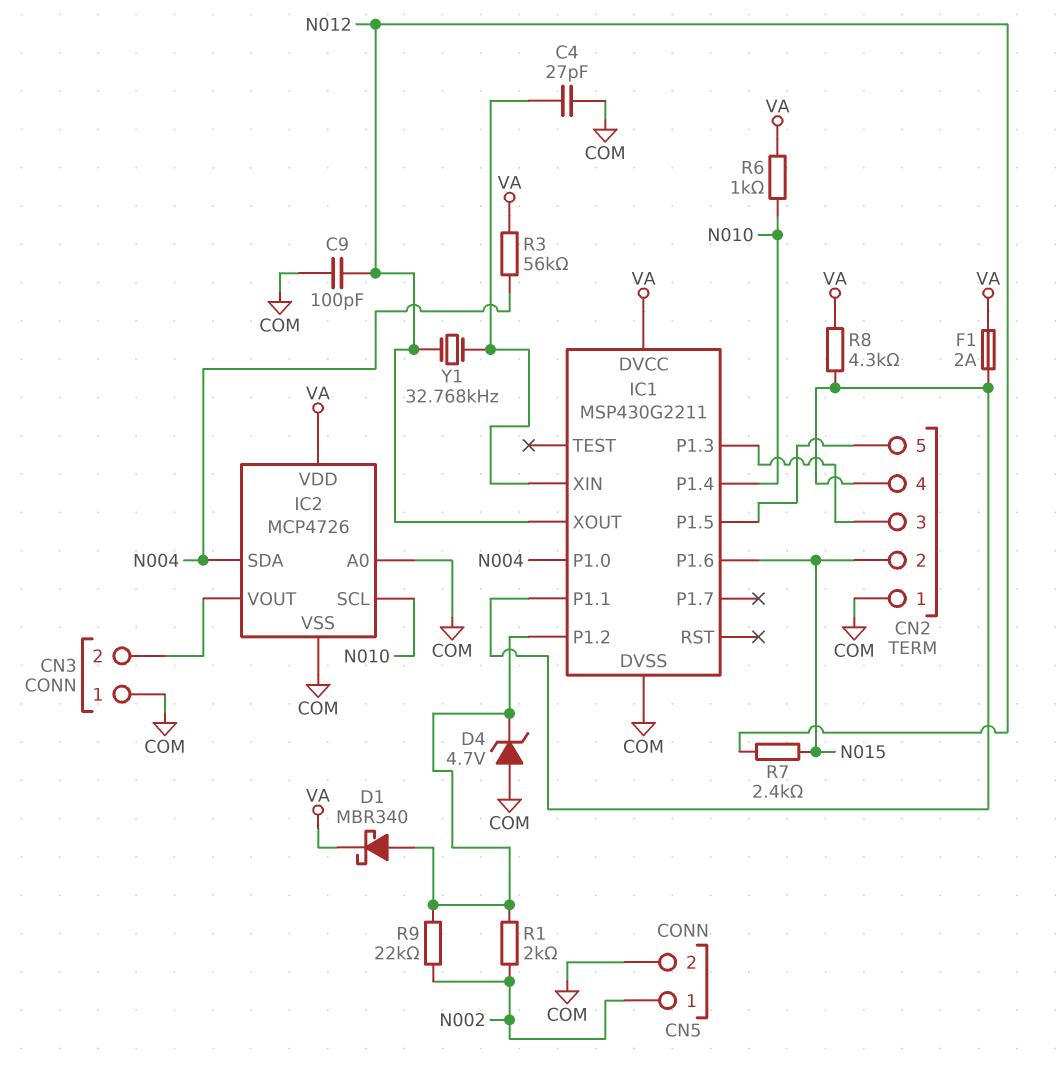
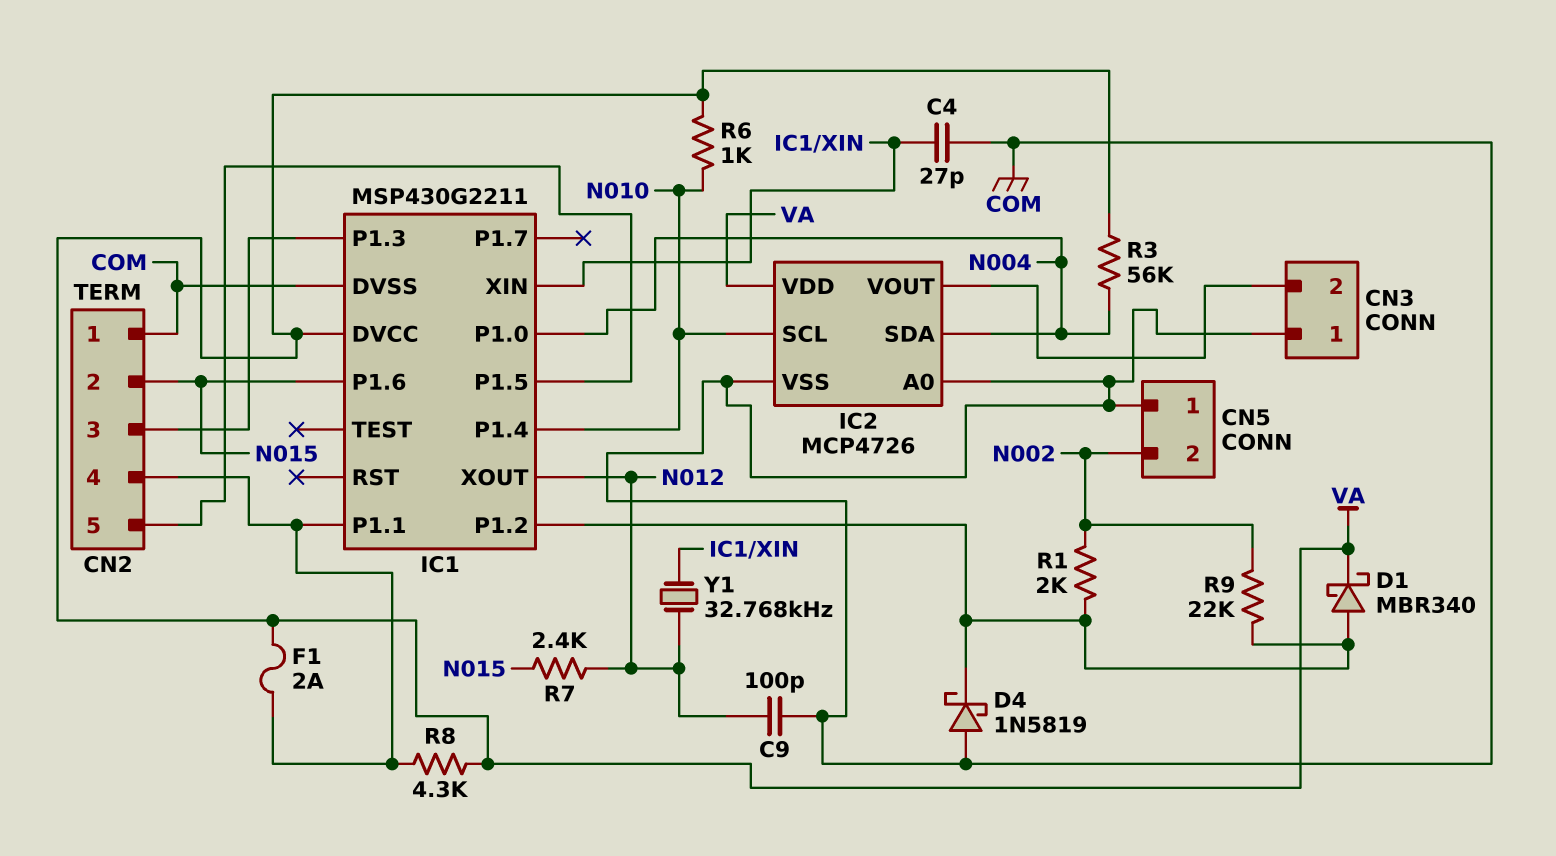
CN5 pin 1: N002 -> COM
CN5 pin 2: COM -> N002
D4: zener 4.7V (A COM, K IC1/P1.2) -> schottky 1N5819 (A COM, K IC1/P1.2)

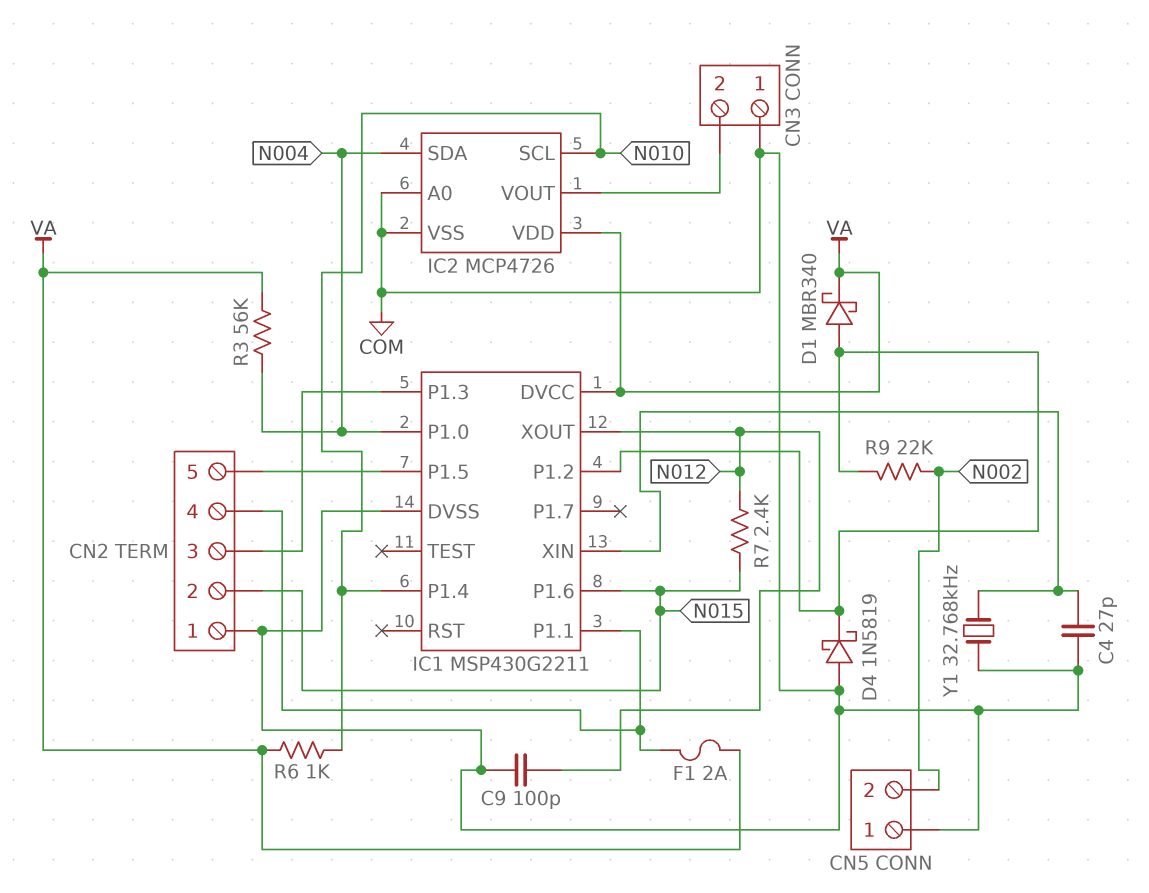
R1: 2k (IC1/P1.2, N002) -> none
R8: 4.3k (CN2/4, VA) -> none
Y1: 32.768kHz (IC1/XIN, N012) -> 32.768kHz (COM, IC1/XIN)

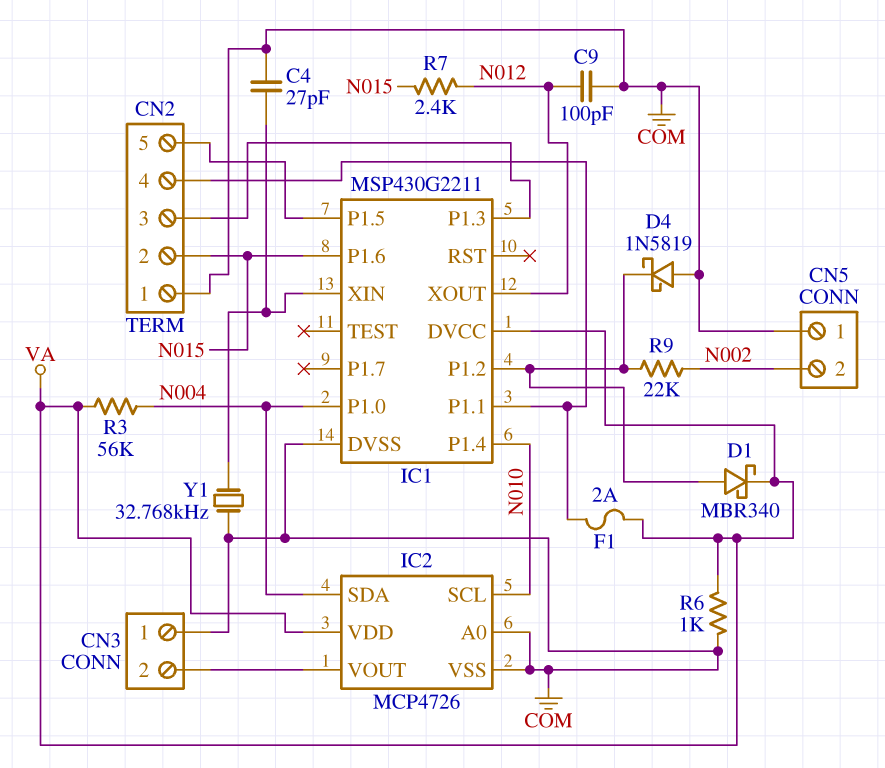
R6: 1k (N010, VA) -> 1k (COM, VA)

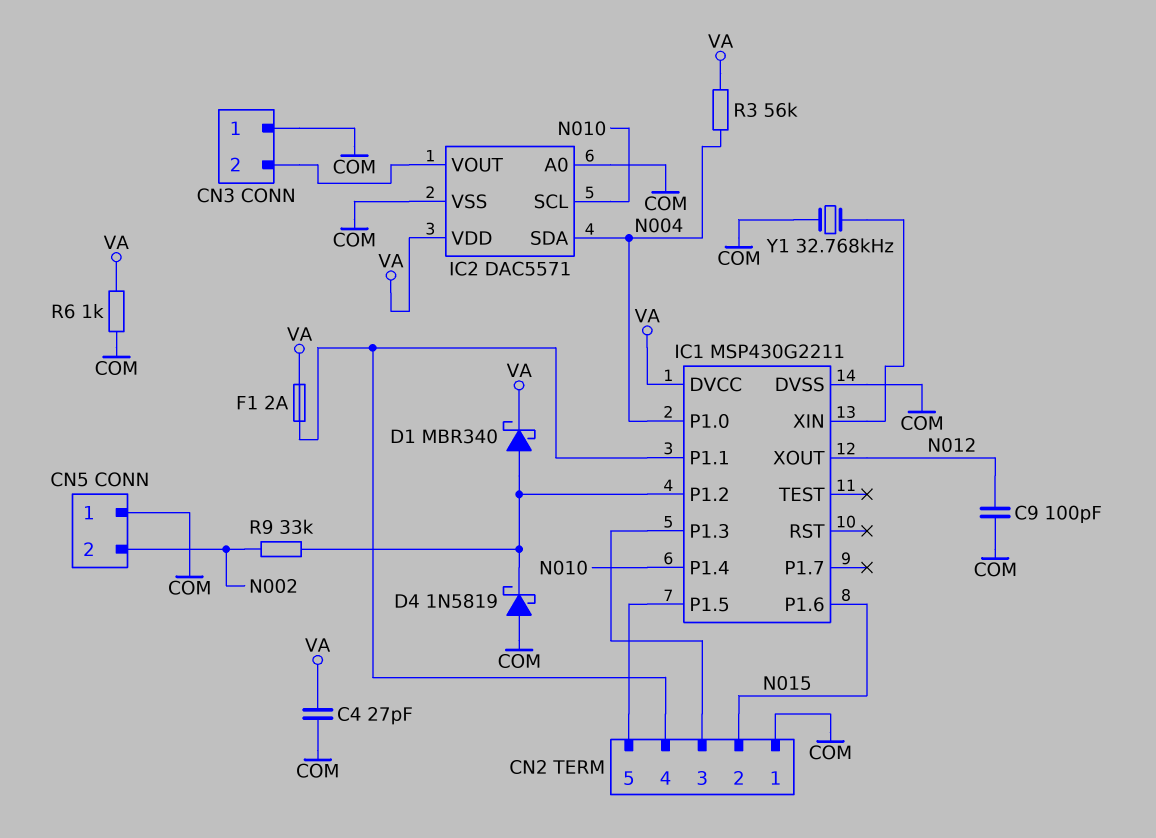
C4: 27pF (COM, IC1/XIN) -> 27pF (COM, VA)
IC2: MCP4726 -> DAC5571
R7: 2.4k (N012, N015) -> none
R9: 22k (IC1/P1.2, N002) -> 33k (IC1/P1.2, N002)

